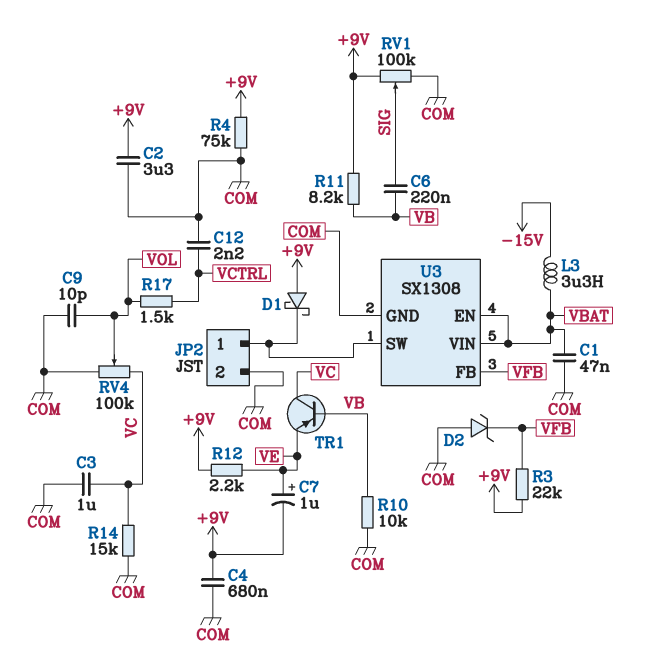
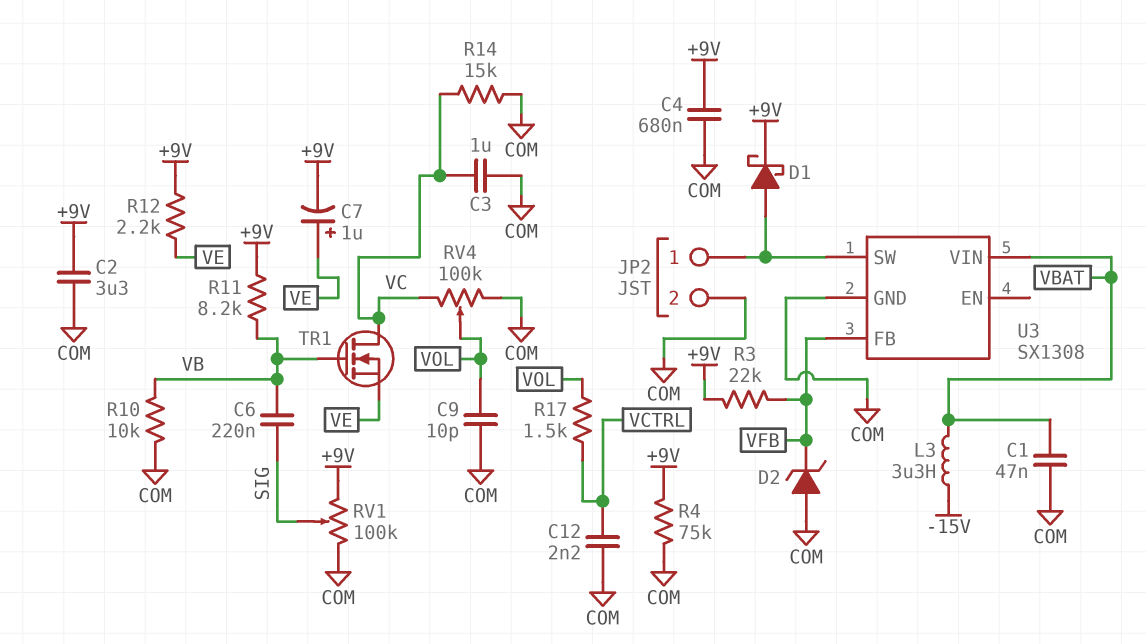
D1: schottky (A +9V, K JP2/1) -> schottky (A JP2/1, K +9V)
TR1: PNP (B VB, C VC, E VE) -> NMOS (G VB, D VC, S VE)
U3 pin EN: VBAT -> none

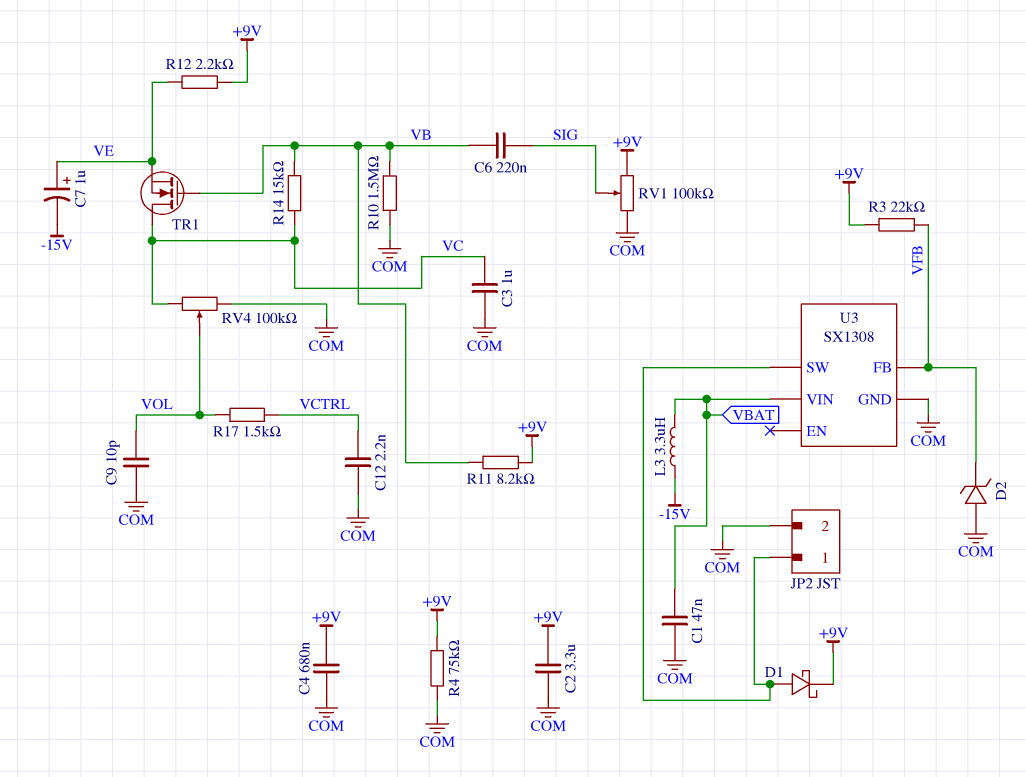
C7: 1uF (plus VE, minus +9V) -> 1uF (plus VE, minus -15V)
R10: 10k (COM, VB) -> 1.5M (COM, VB)
R14: 15k (COM, VC) -> 15k (VB, VC)

